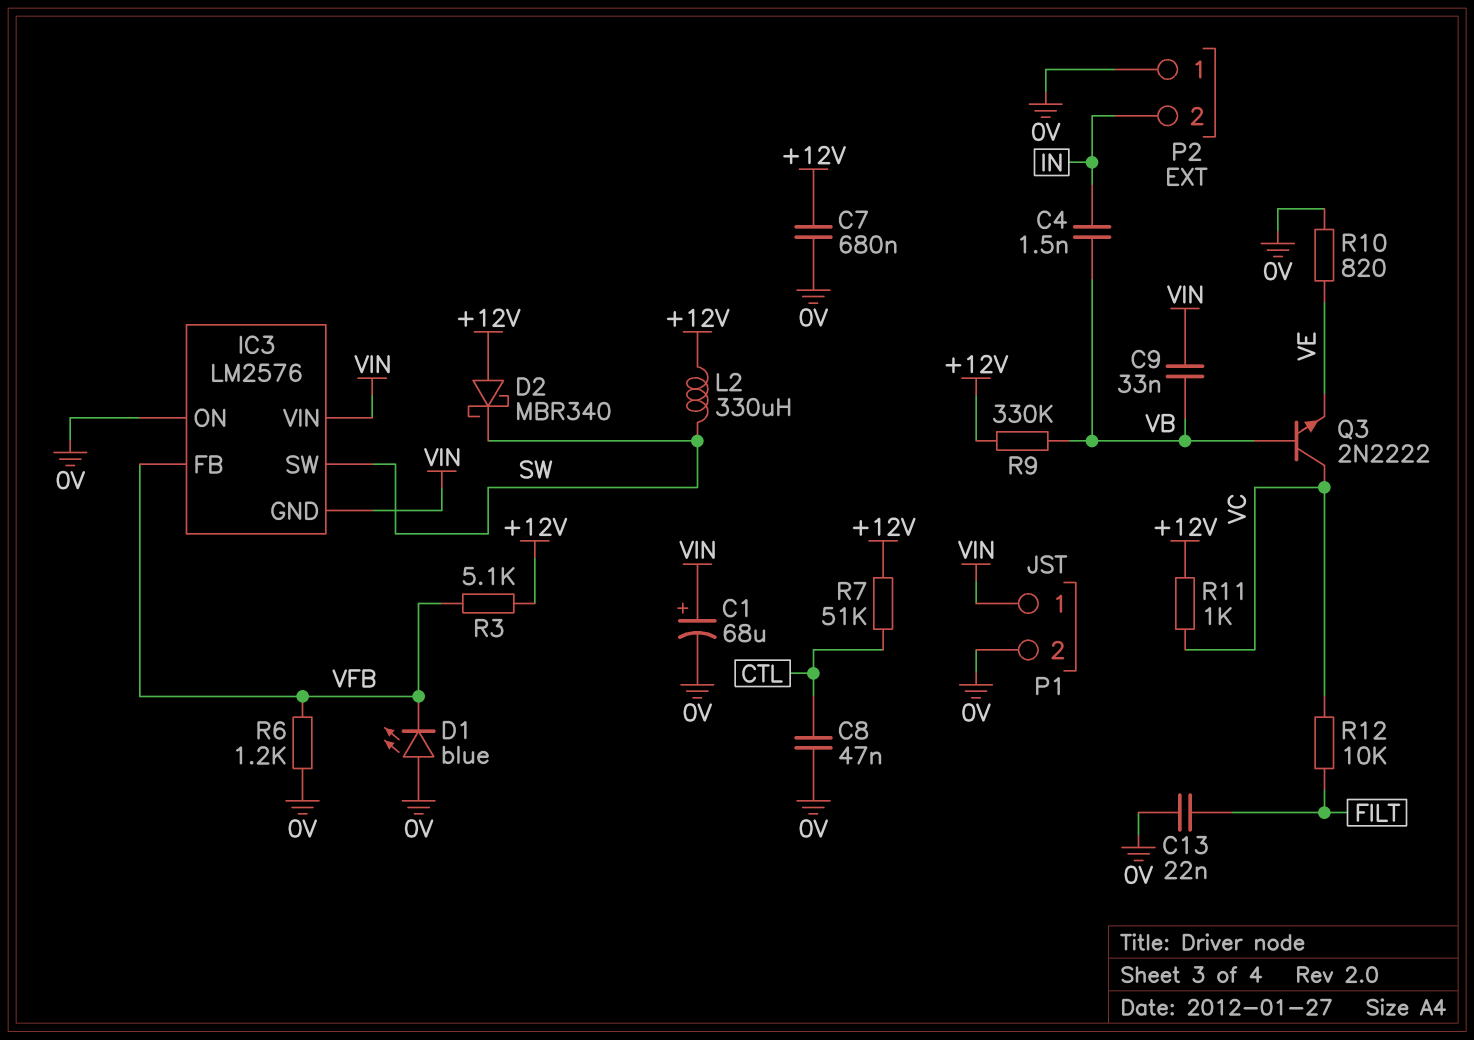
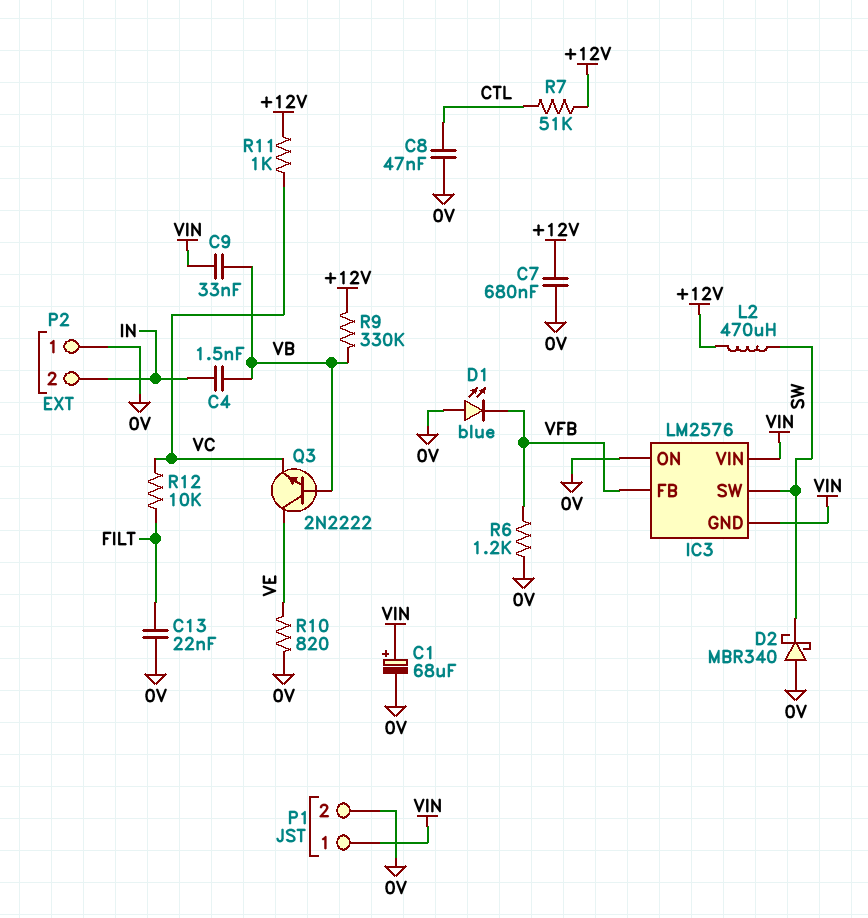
D2: schottky MBR340 (A +12V, K SW) -> schottky MBR340 (A 0V, K SW)
L2: 330uH (+12V, SW) -> 470uH (+12V, SW)
Q3: NPN 2N2222 (B VB, C VC, E VE) -> NPN 2N2222 (B VB, C VE, E VC)
R3: 5.1k (+12V, VFB) -> none

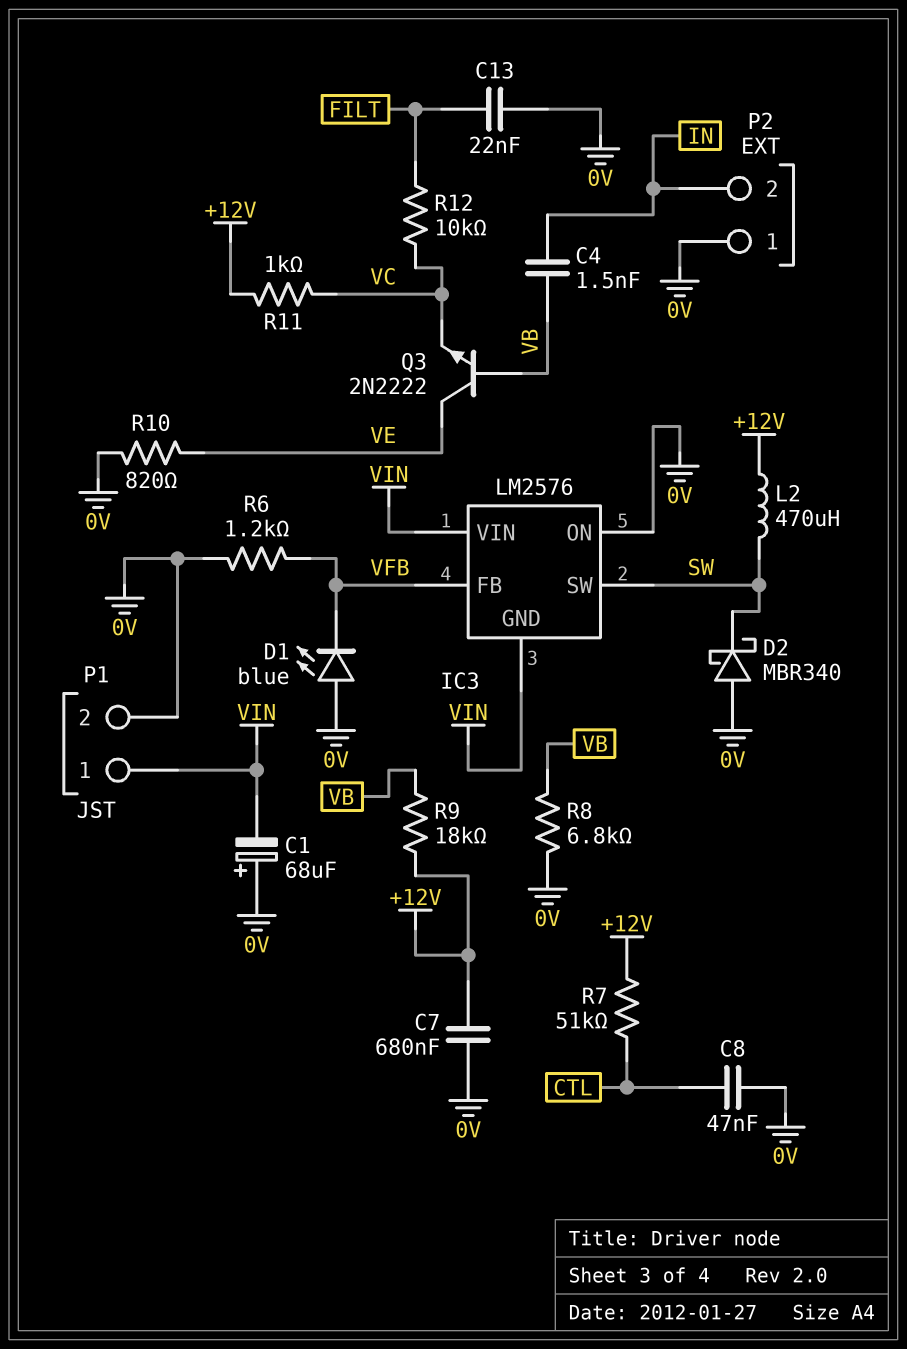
C1: 68uF (plus VIN, minus 0V) -> 68uF (plus 0V, minus VIN)
C9: 33nF (VB, VIN) -> none
R8: none -> 6.8k (0V, VB)
R9: 330k (+12V, VB) -> 18k (+12V, VB)

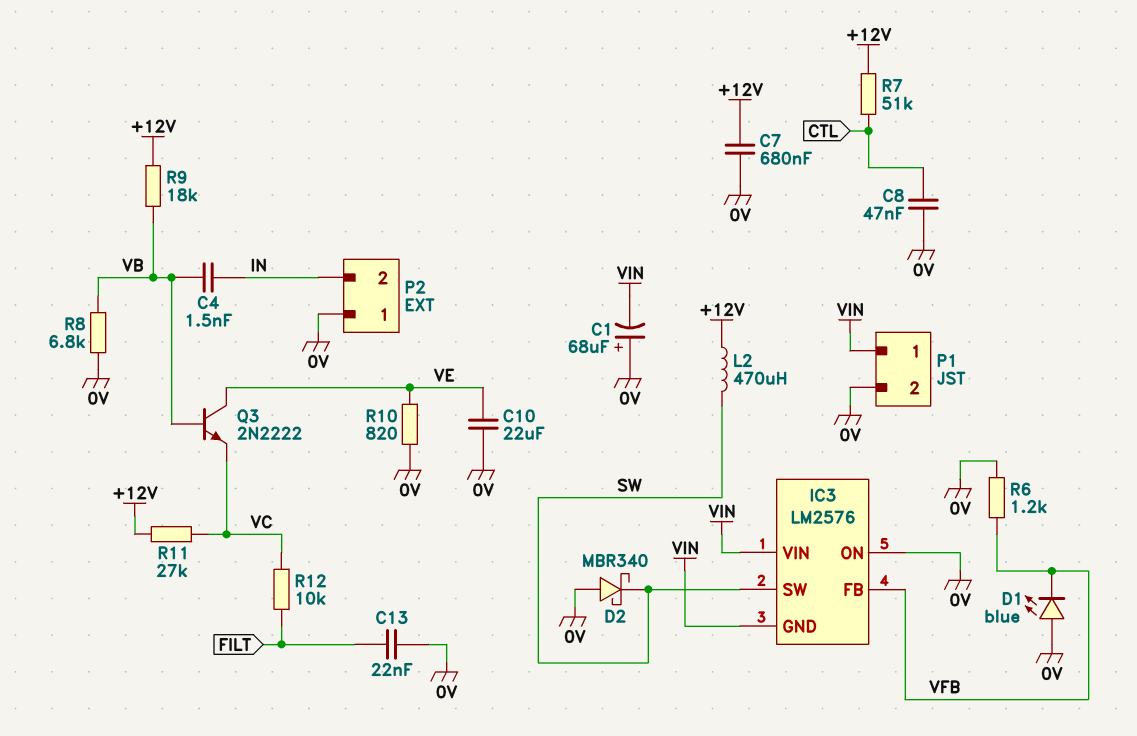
C10: none -> 22uF (0V, VE)
R11: 1k (+12V, VC) -> 27k (+12V, VC)

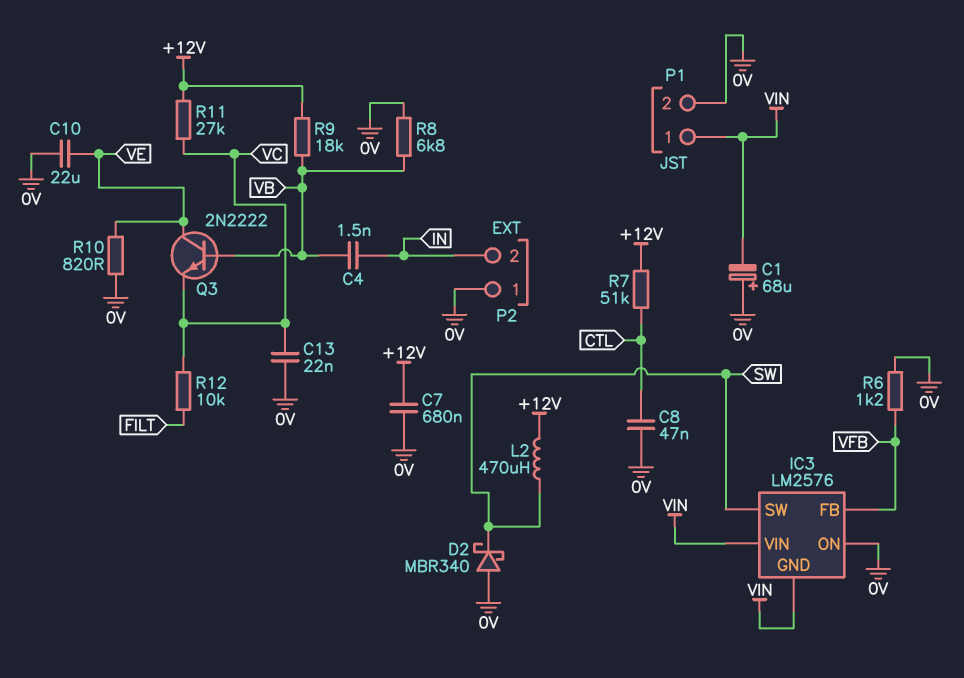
C13: 22nF (0V, FILT) -> 22nF (0V, VC)
D1: LED blue (A 0V, K VFB) -> none

